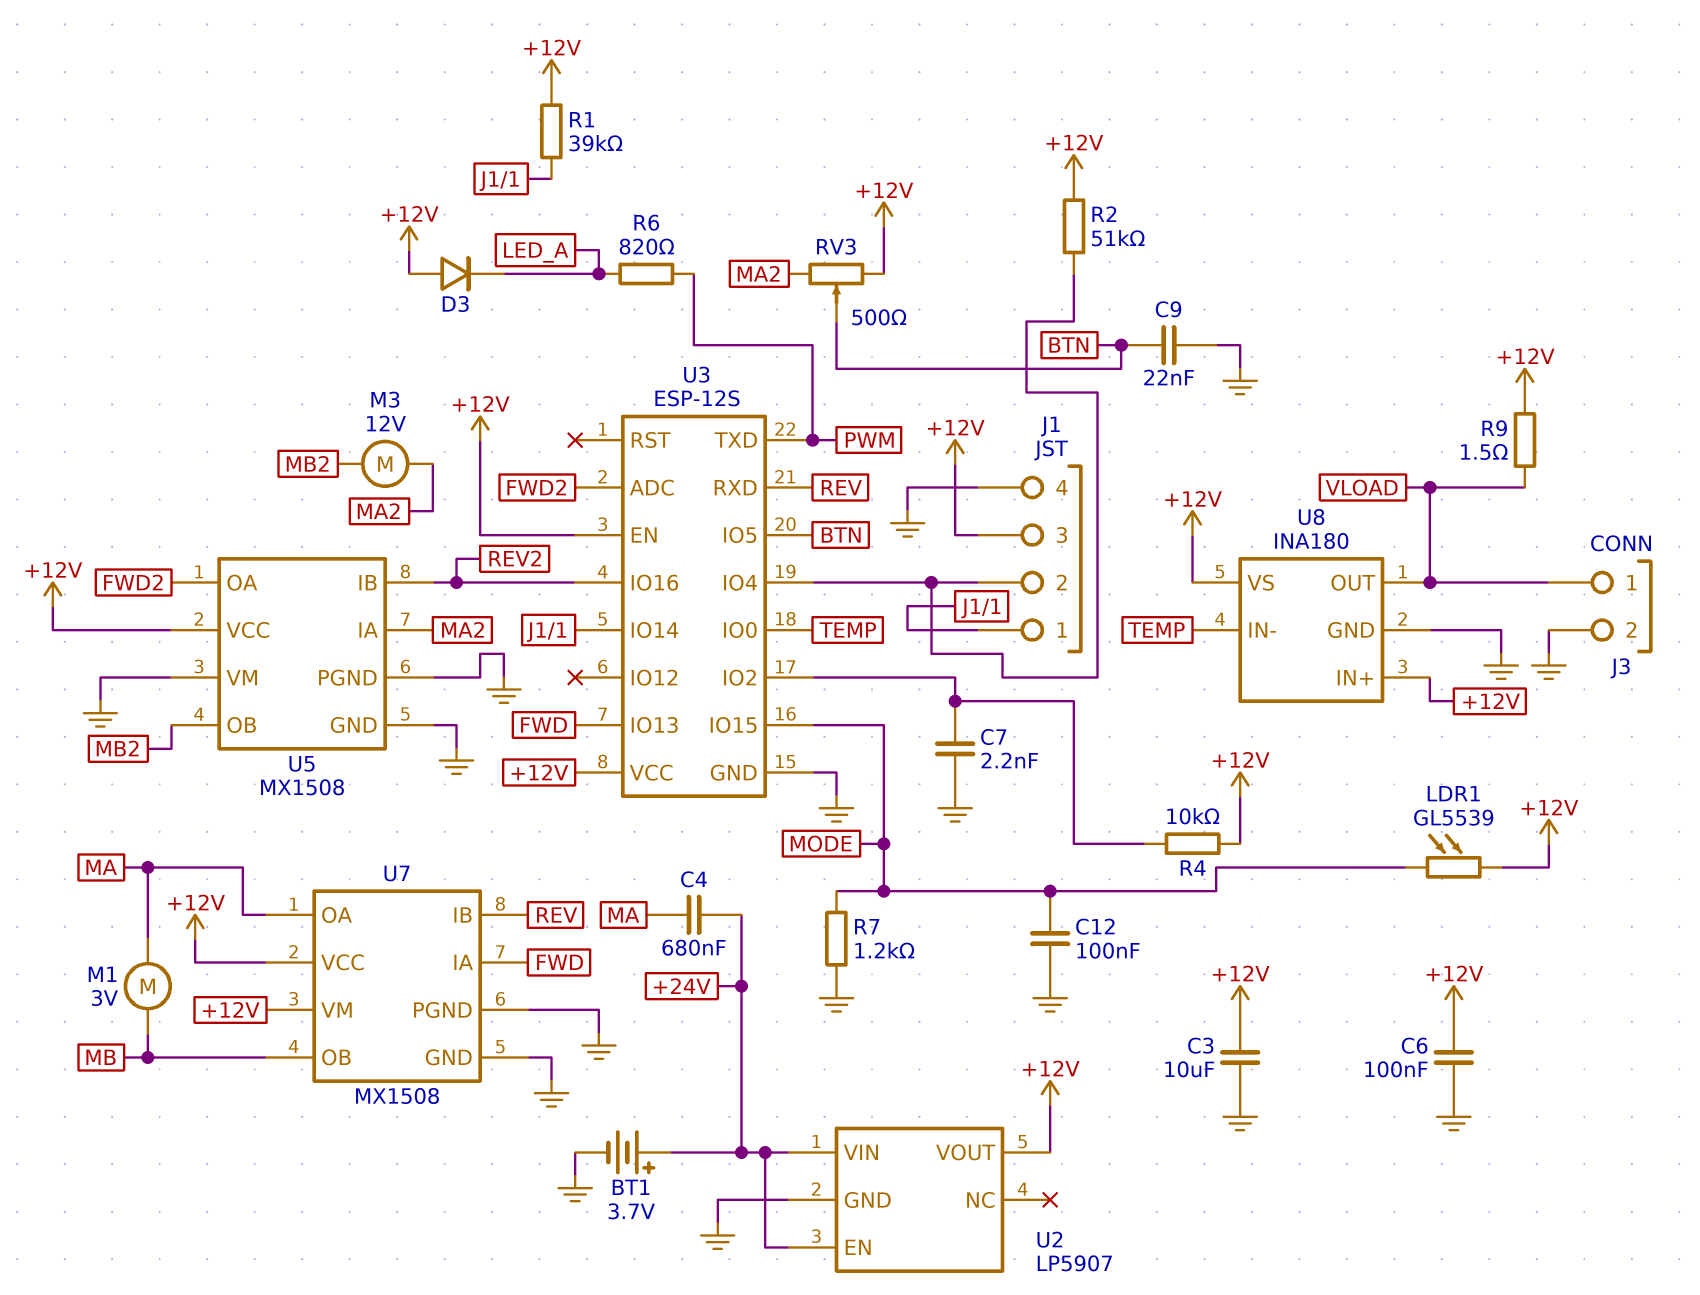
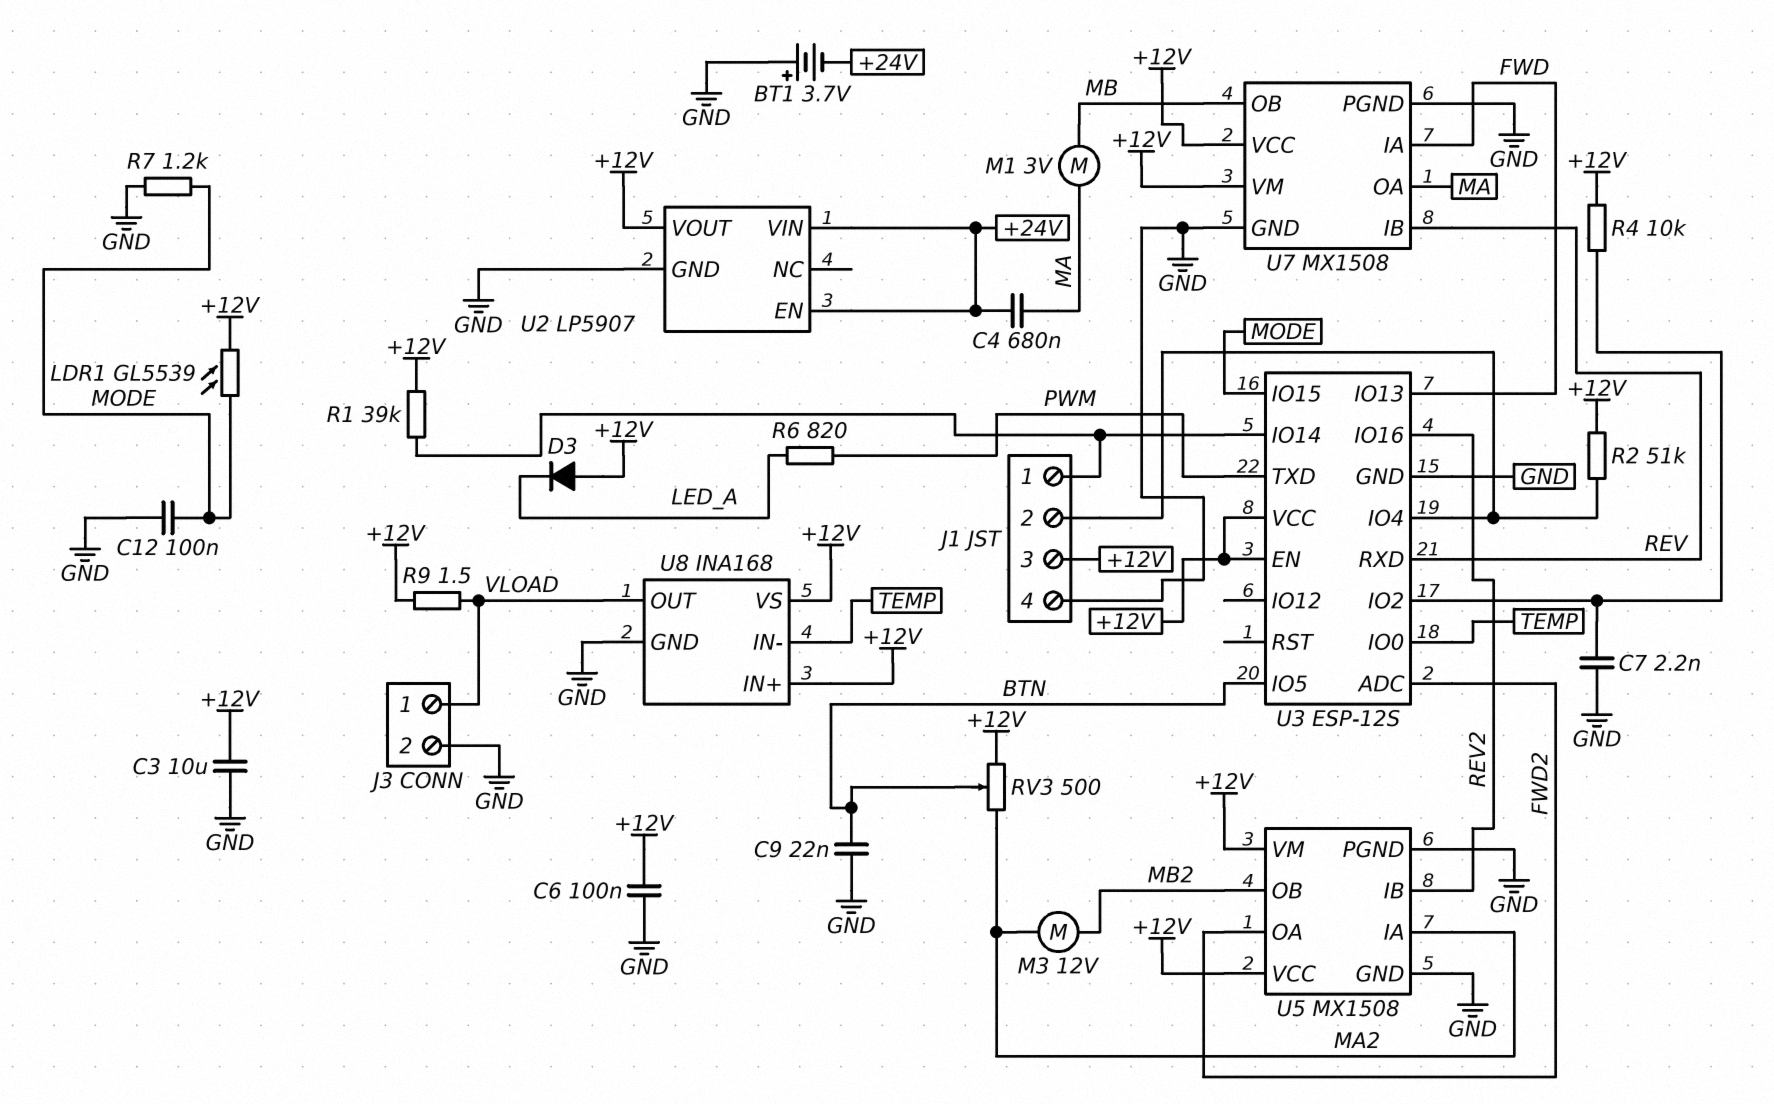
BT1: 3.7V (plus +24V, minus GND) -> 3.7V (plus GND, minus +24V)
U5 pin VM: GND -> +12V
U8: INA180 -> INA168

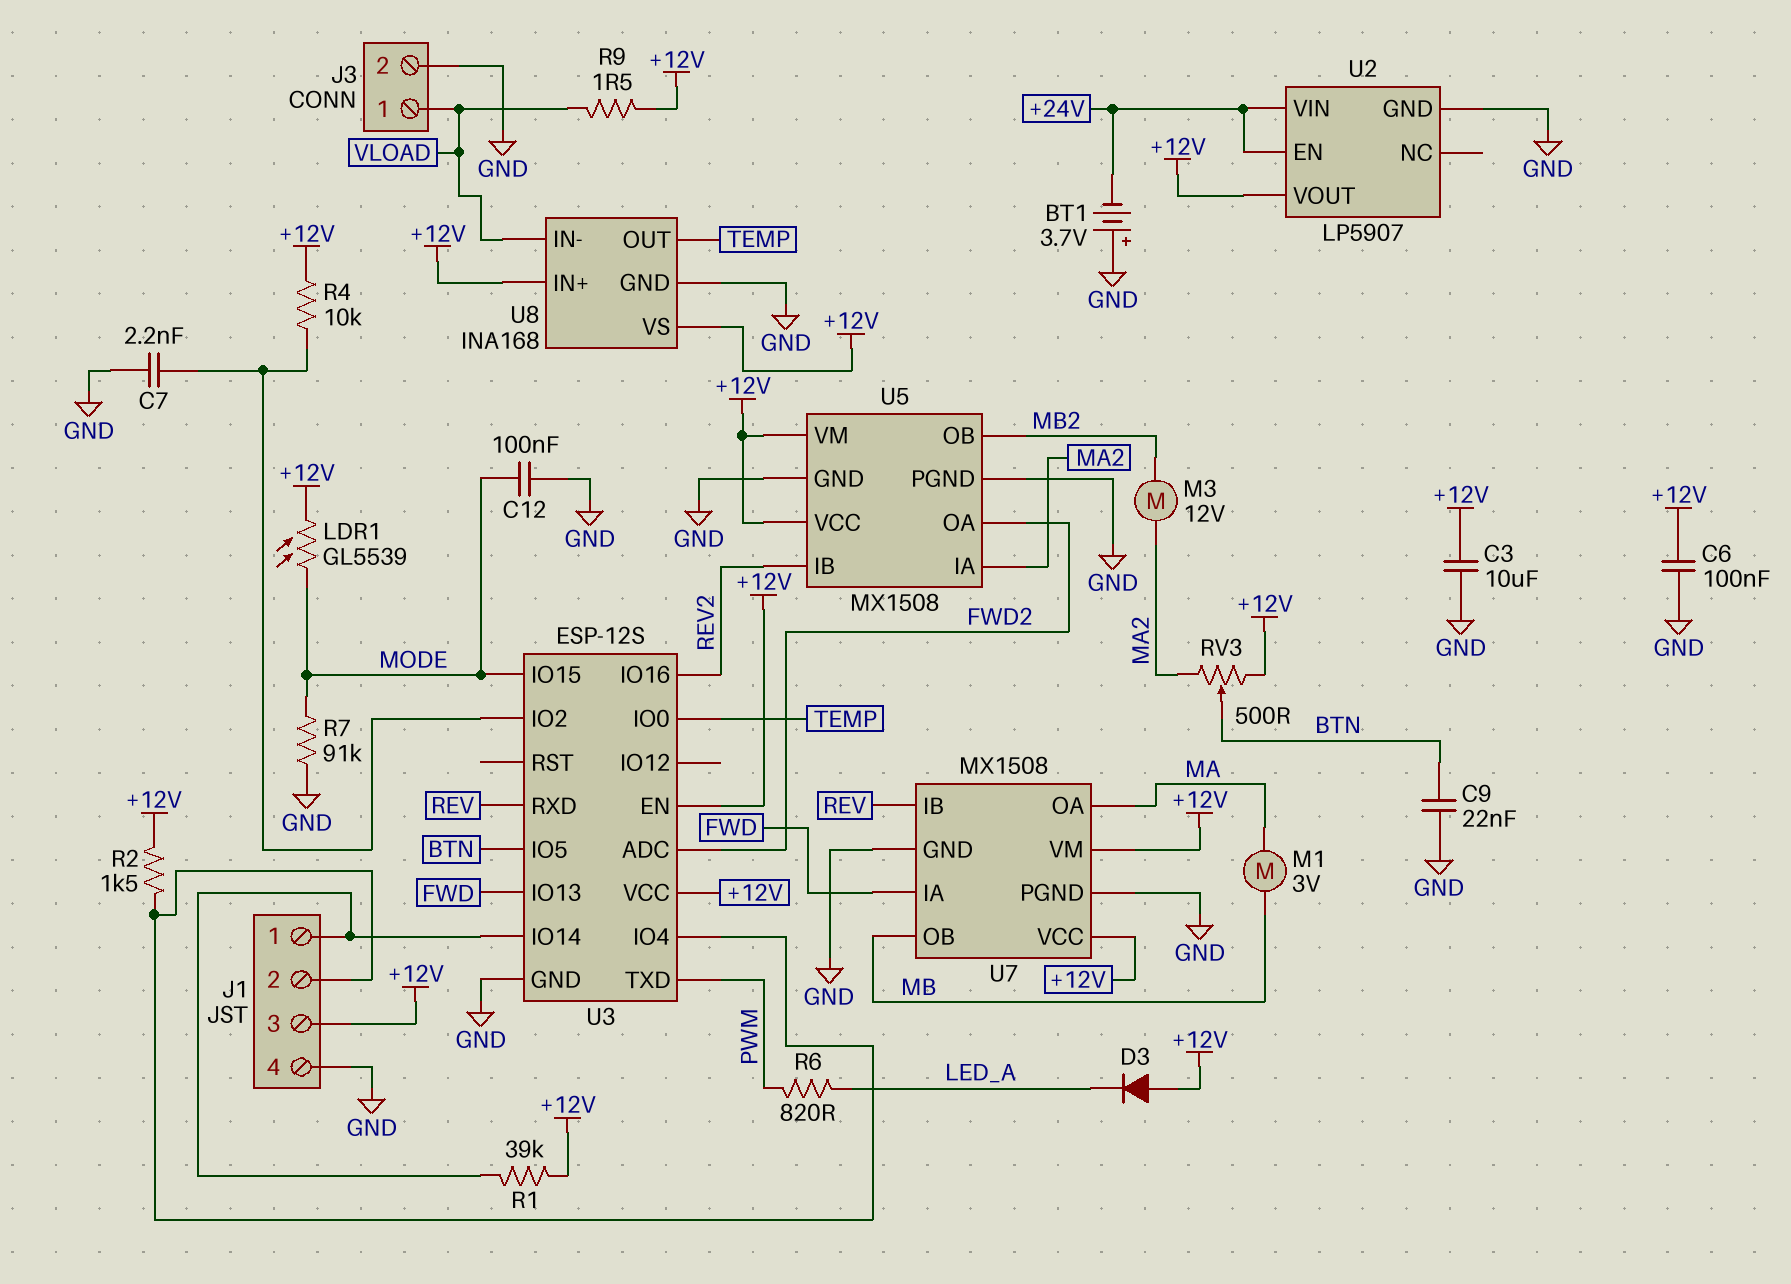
C4: 680nF (+24V, MA) -> none
R2: 51k (+12V, J1/2) -> 1.5k (+12V, J1/2)
R7: 1.2k (GND, MODE) -> 91k (GND, MODE)
U8 pin IN-: TEMP -> VLOAD
U8 pin OUT: VLOAD -> TEMP

